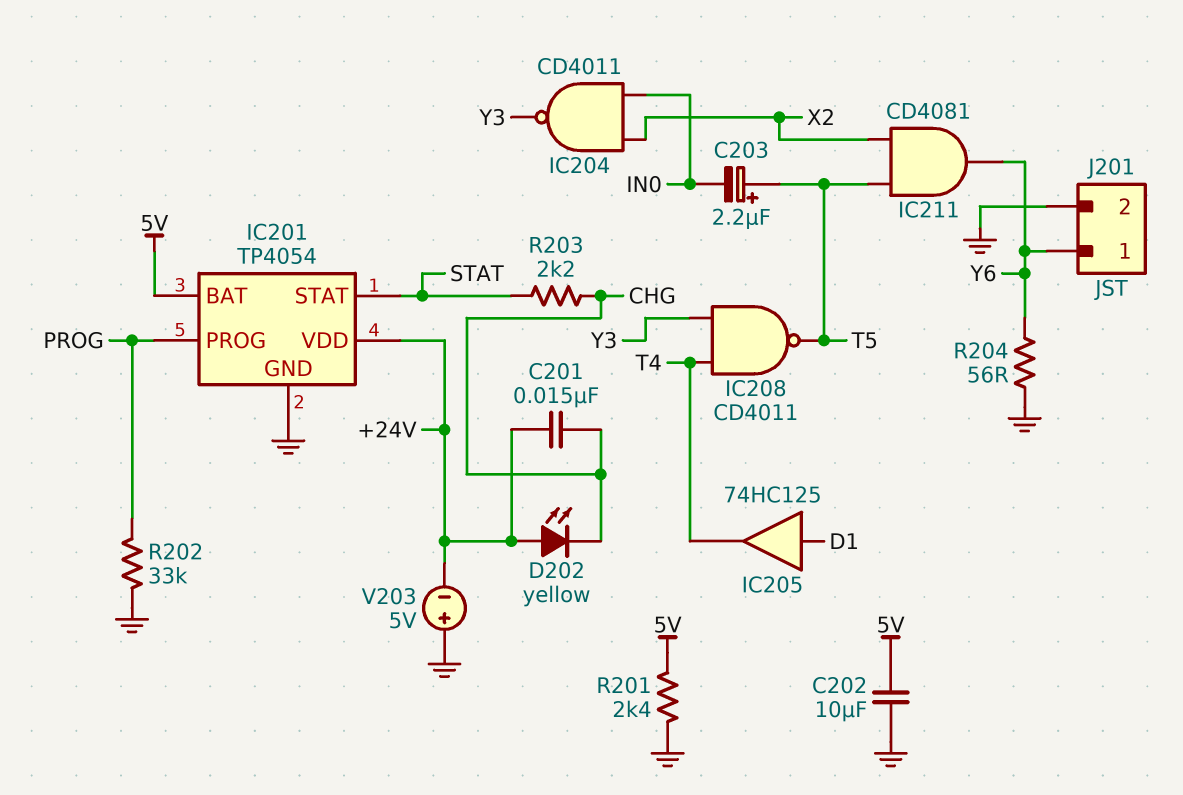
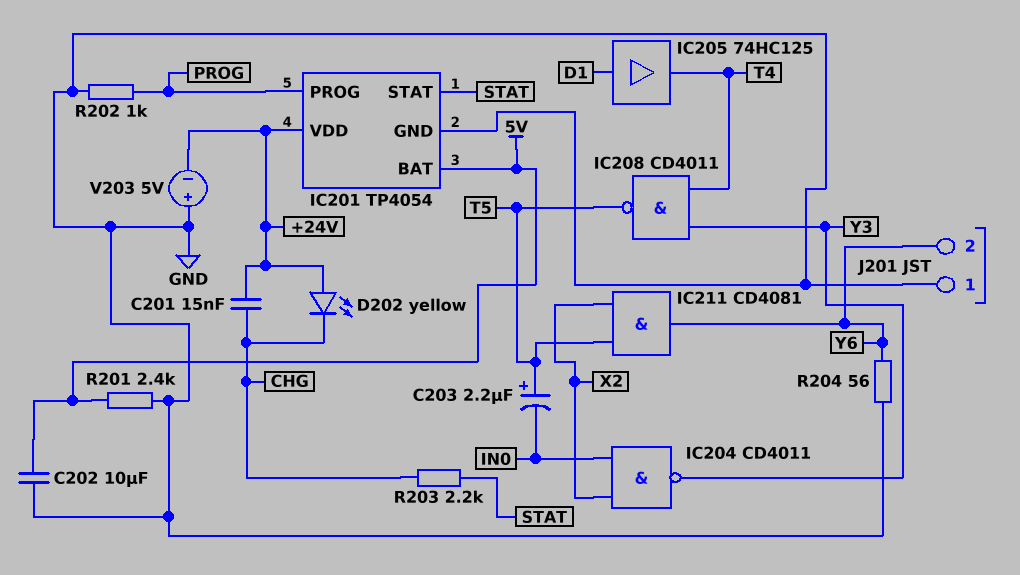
J201 pin 1: Y6 -> GND
J201 pin 2: GND -> Y6
R202: 33k (GND, PROG) -> 1k (GND, PROG)

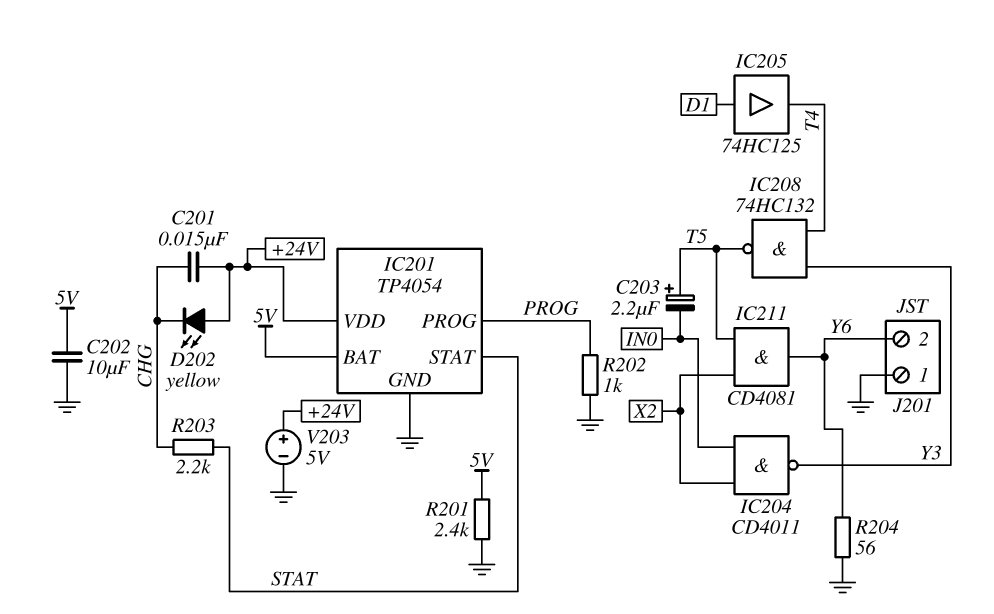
IC208: NAND CD4011 (in T4, in Y3, out T5) -> NAND 74HC132 (in T4, in Y3, out T5)
V203: 5V (plus GND, minus +24V) -> 5V (plus +24V, minus GND)

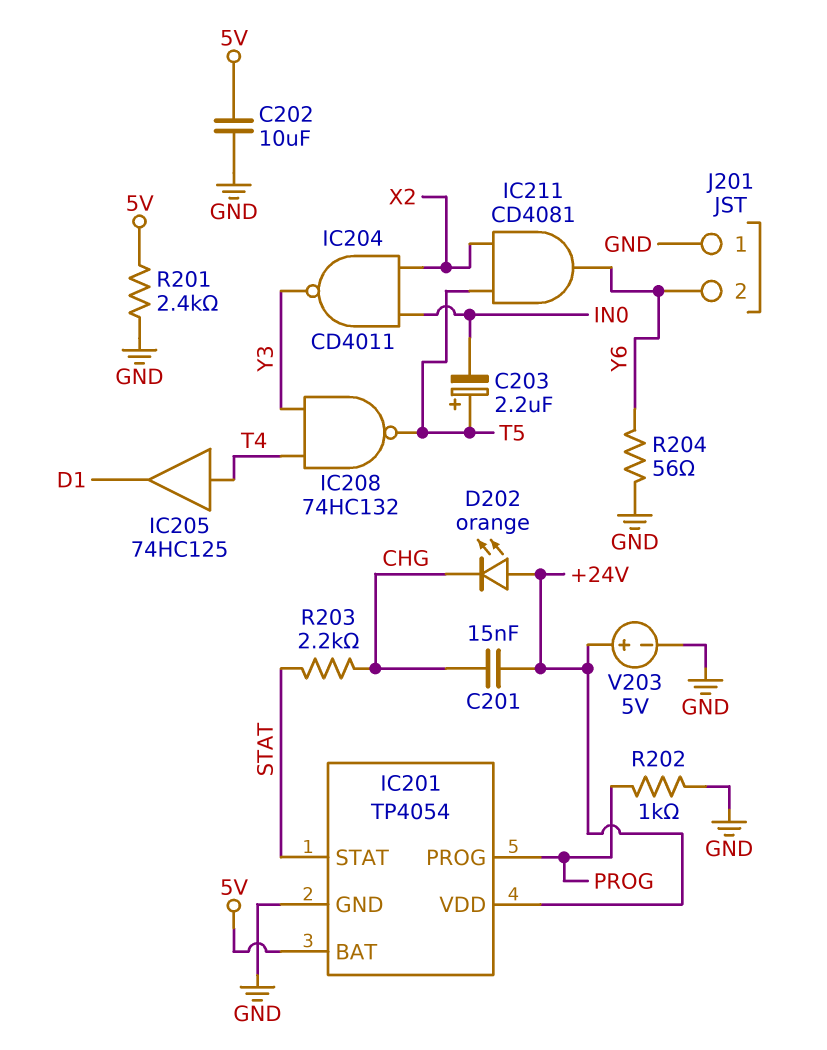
D202: LED yellow (A +24V, K CHG) -> LED orange (A +24V, K CHG)
IC205: buffer 74HC125 (in D1, out T4) -> buffer 74HC125 (in T4, out D1)

